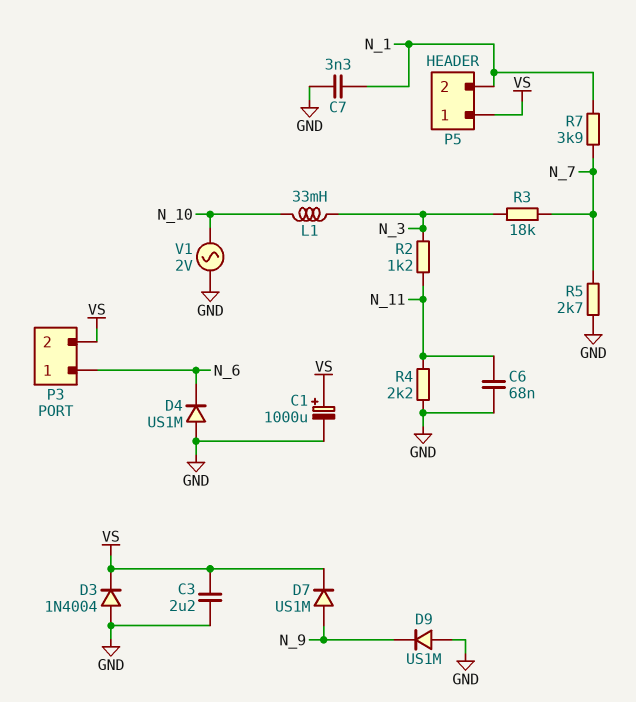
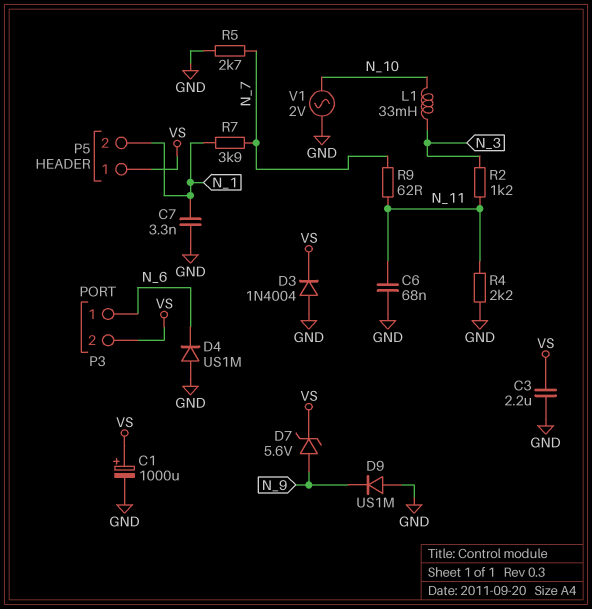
D7: diode US1M (A N_9, K VS) -> zener 5.6V (A N_9, K VS)
R3: 18k (N_3, N_7) -> none
R9: none -> 62 (N_7, N_11)

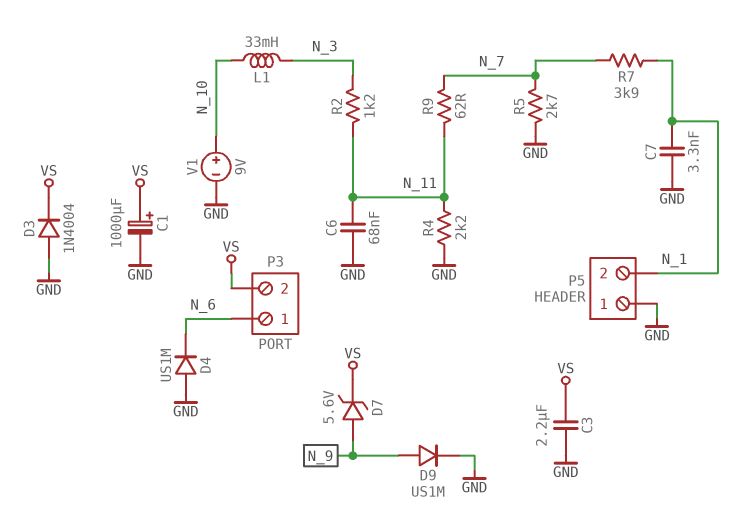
D9: diode US1M (A GND, K N_9) -> diode US1M (A N_9, K GND)
P5 pin 1: VS -> GND
V1: AC 2V (GND, N_10) -> 9V (plus N_10, minus GND)

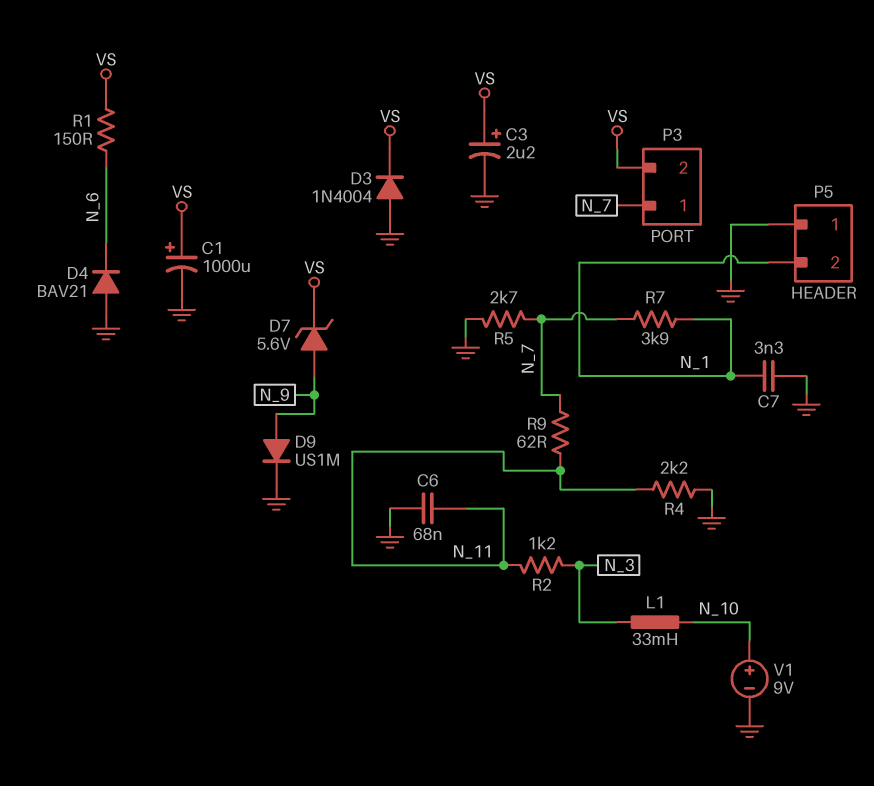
C3: 2.2uF (GND, VS) -> 2.2uF (plus VS, minus GND)
D4: diode US1M (A GND, K N_6) -> diode BAV21 (A GND, K N_6)
P3 pin 1: N_6 -> N_7
R1: none -> 150 (N_6, VS)

